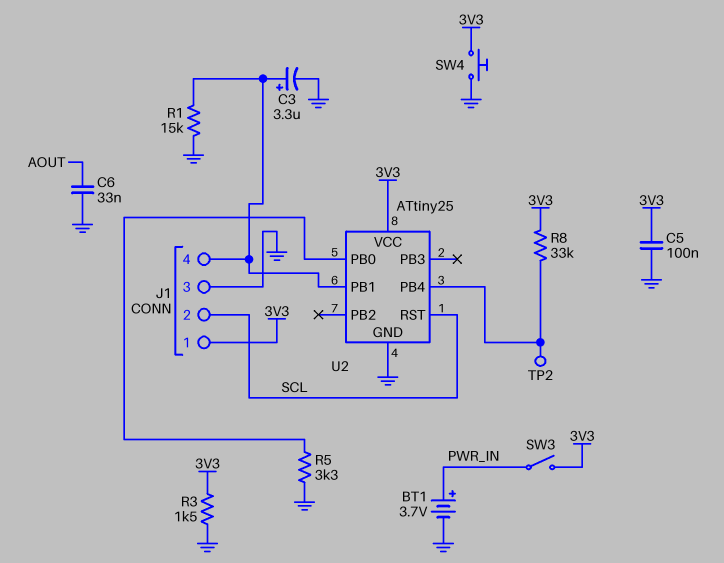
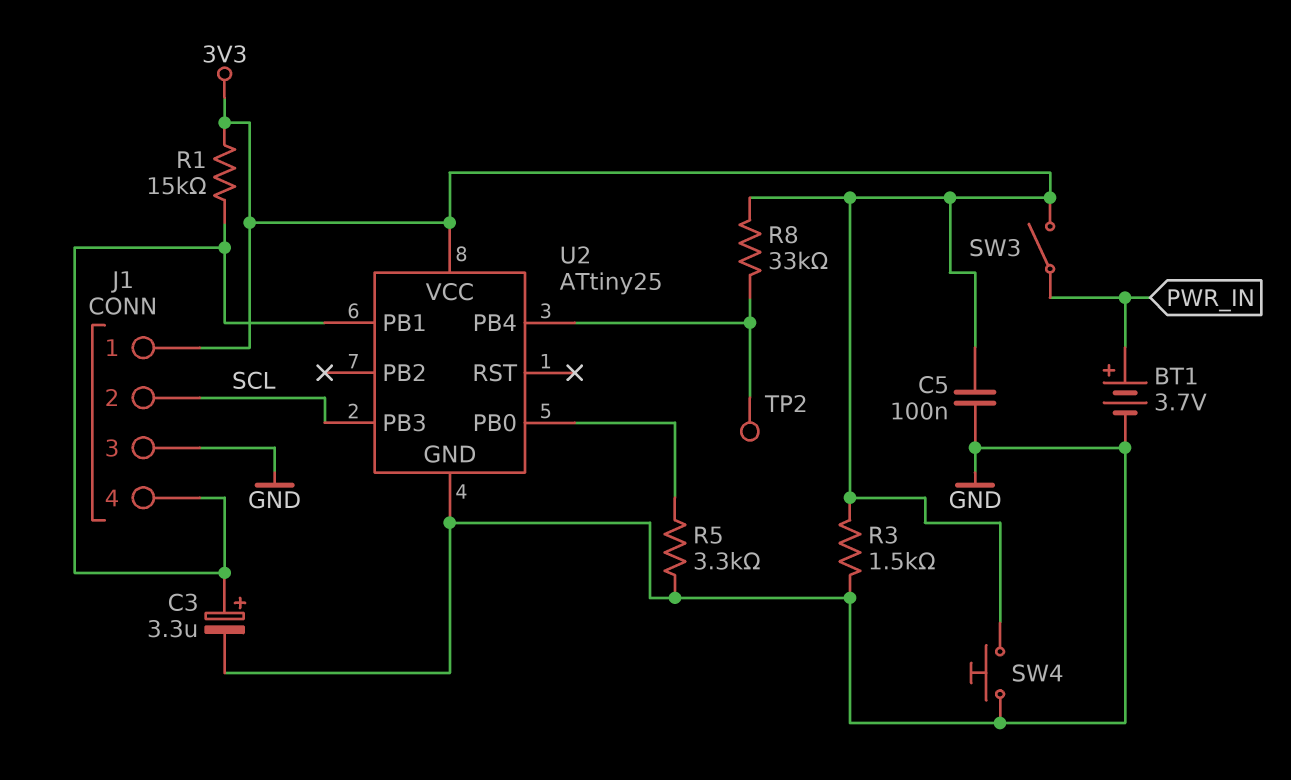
C6: 33nF (AOUT, GND) -> none
R1: 15k (GND, J1/4) -> 15k (3V3, J1/4)
U2 pin PB3: none -> SCL
U2 pin RST: SCL -> none

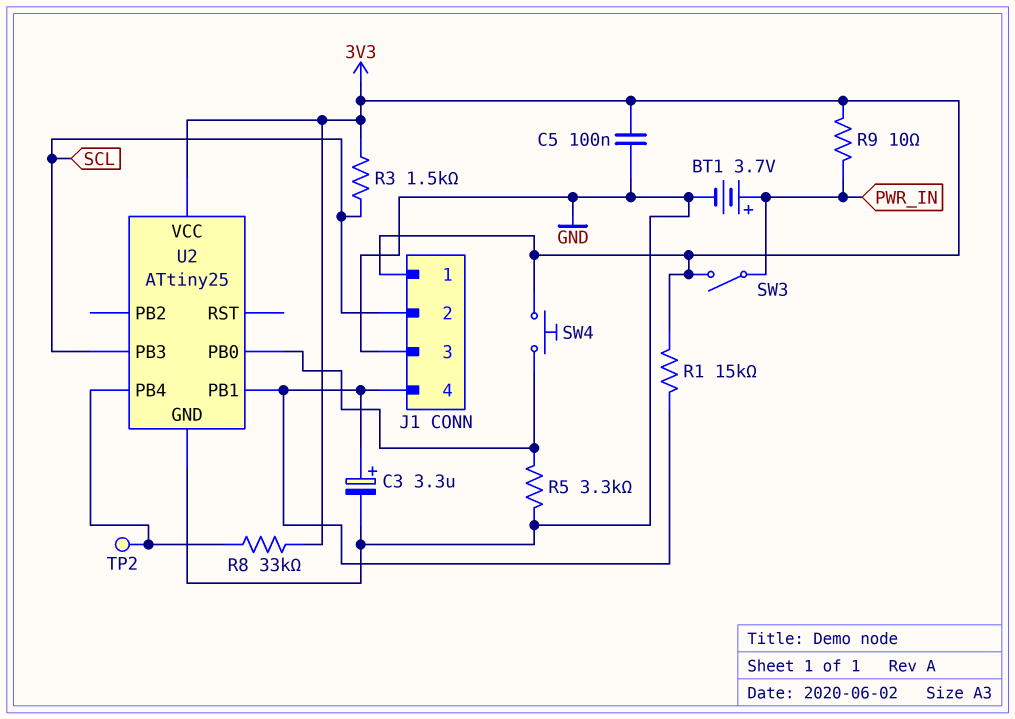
R3: 1.5k (3V3, GND) -> 1.5k (3V3, SCL)
R9: none -> 10 (3V3, PWR_IN)
SW4: button (3V3, GND) -> button (3V3, U2/PB0)

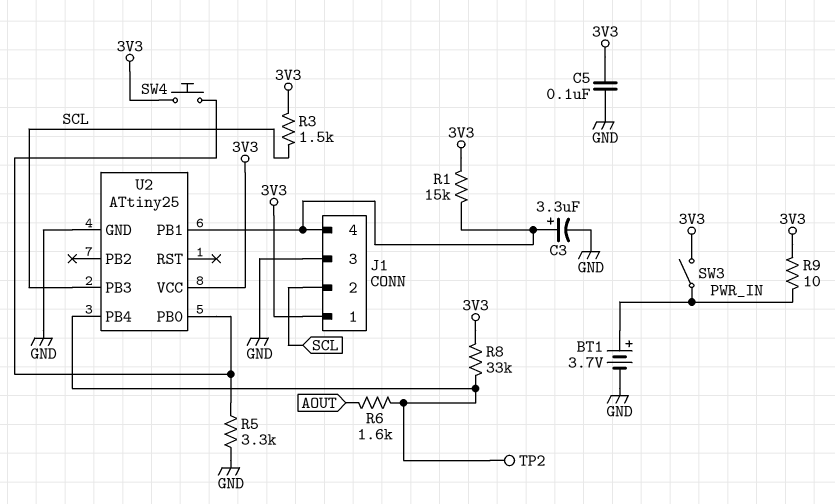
R6: none -> 1.6k (AOUT, U2/PB4)

